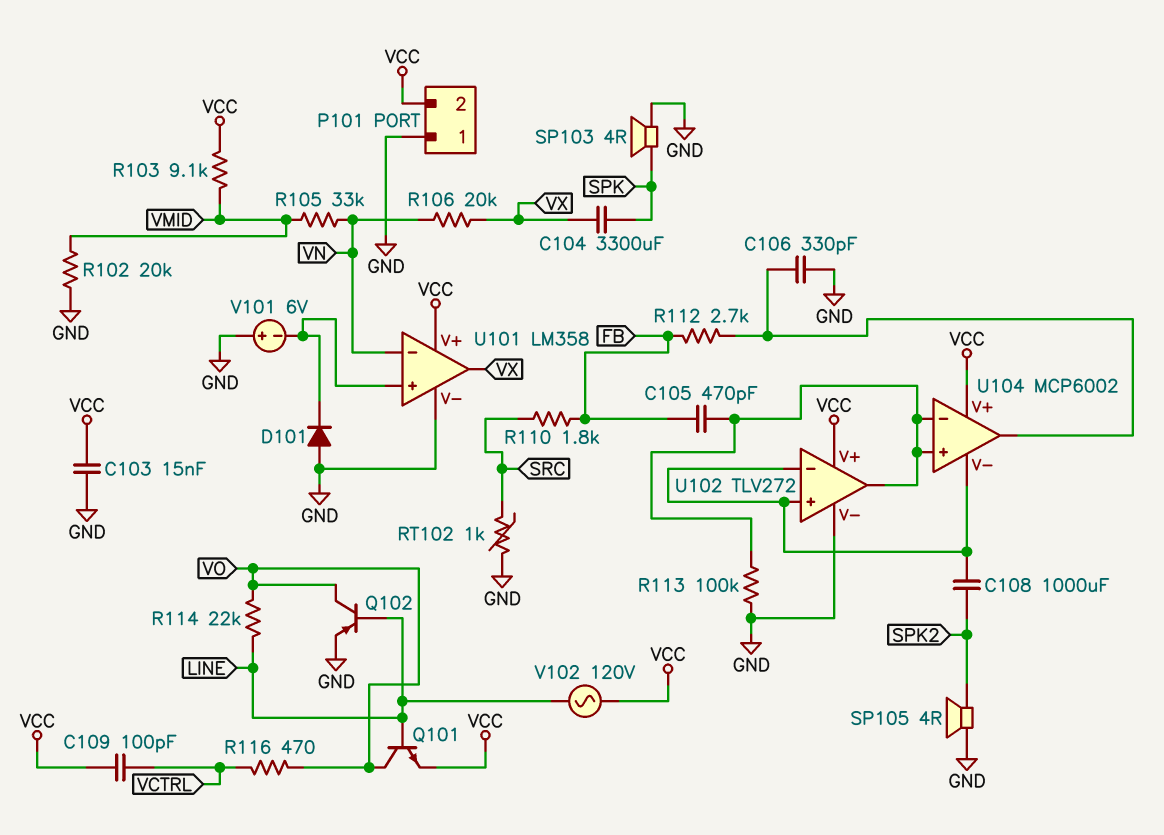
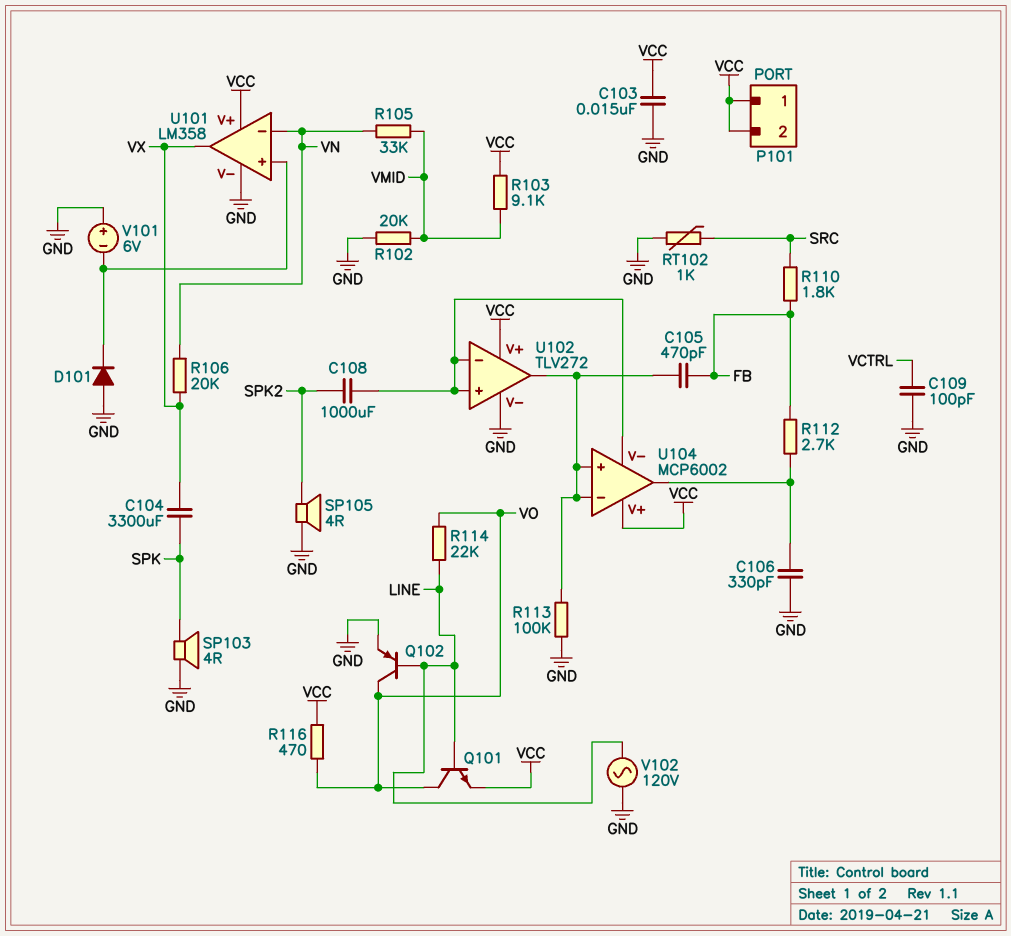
C109: 100pF (VCC, VCTRL) -> 100pF (GND, VCTRL)
P101 pin 1: GND -> VCC
R116: 470 (VCTRL, VO) -> 470 (VCC, VO)
V102: AC 120V (LINE, VCC) -> AC 120V (GND, LINE)

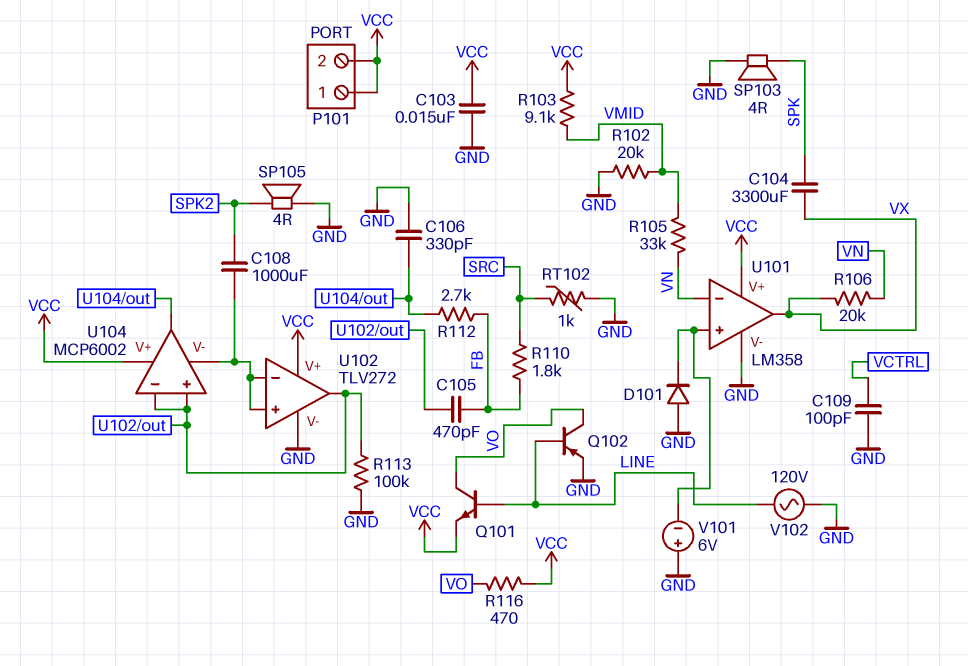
R114: 22k (LINE, VO) -> none

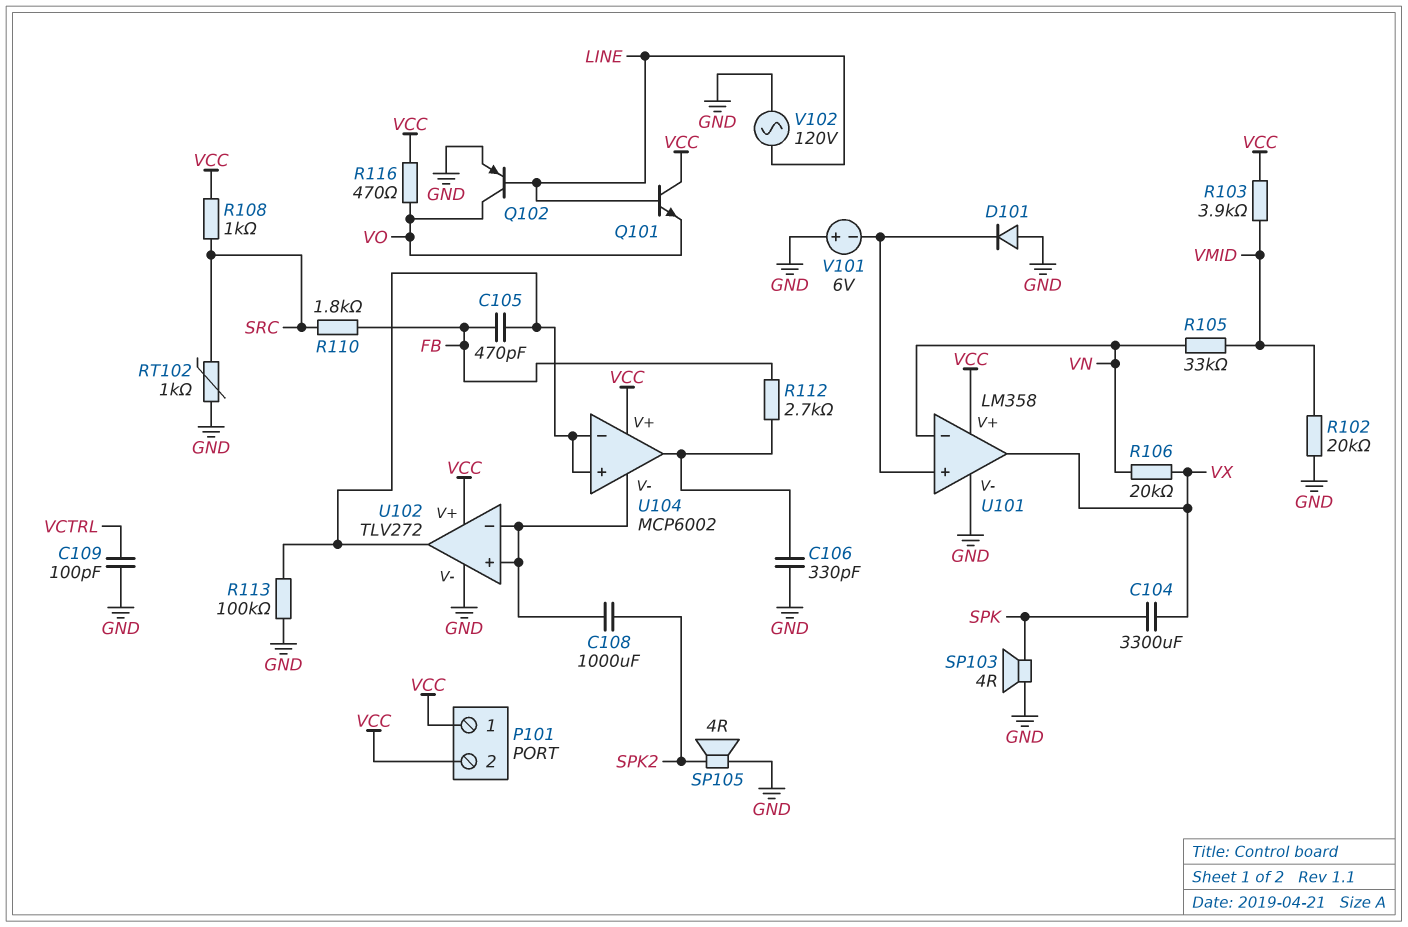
C103: 15nF (GND, VCC) -> none
Q101: NPN (B LINE, C VO, E VCC) -> NPN (B LINE, C VCC, E VO)
R103: 9.1k (VCC, VMID) -> 3.9k (VCC, VMID)
R108: none -> 1k (SRC, VCC)

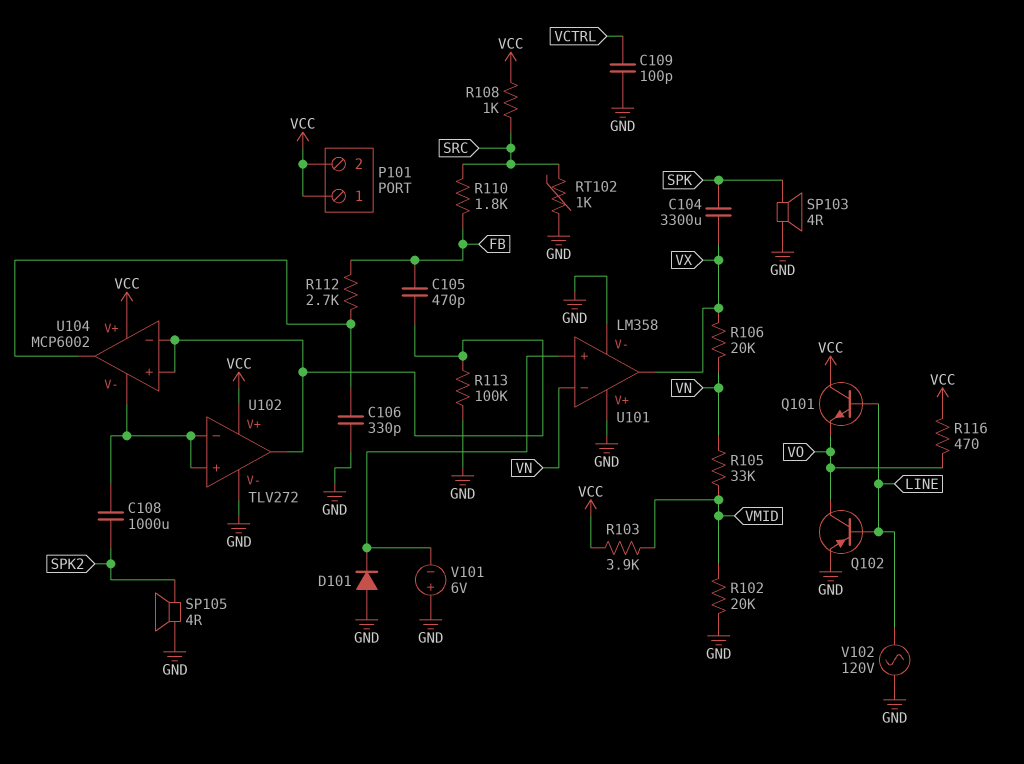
U101 pin V+: VCC -> GND

